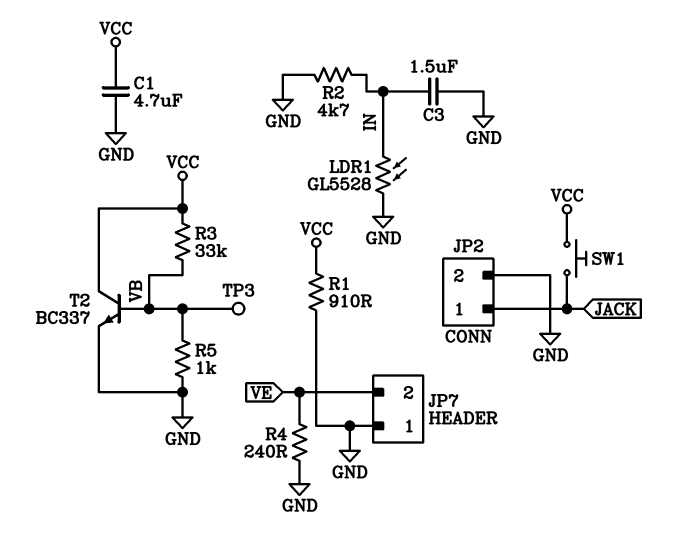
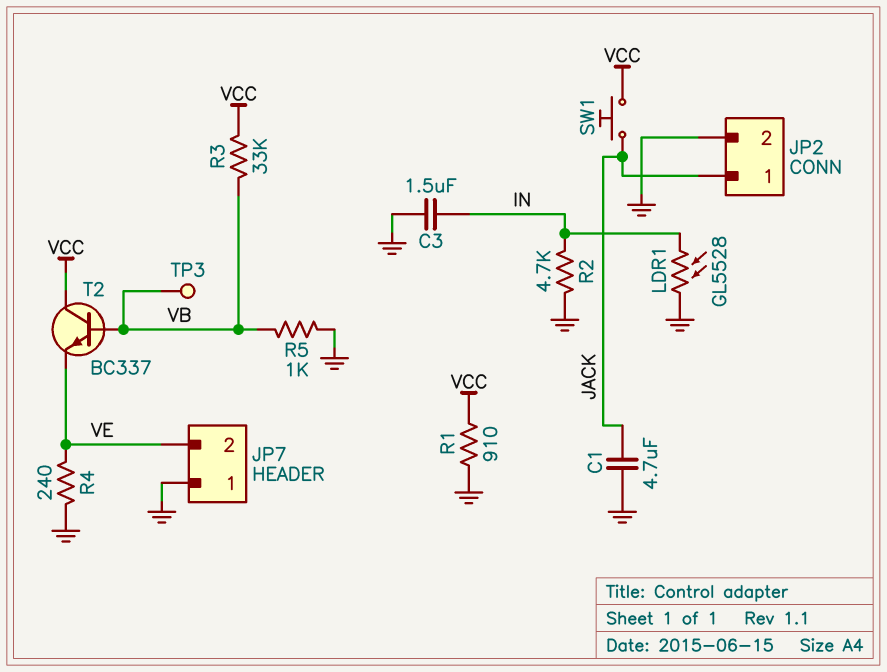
C1: 4.7uF (GND, VCC) -> 4.7uF (GND, JACK)
T2: NPN BC337 (B VB, C VCC, E GND) -> NPN BC337 (B VB, C VCC, E VE)

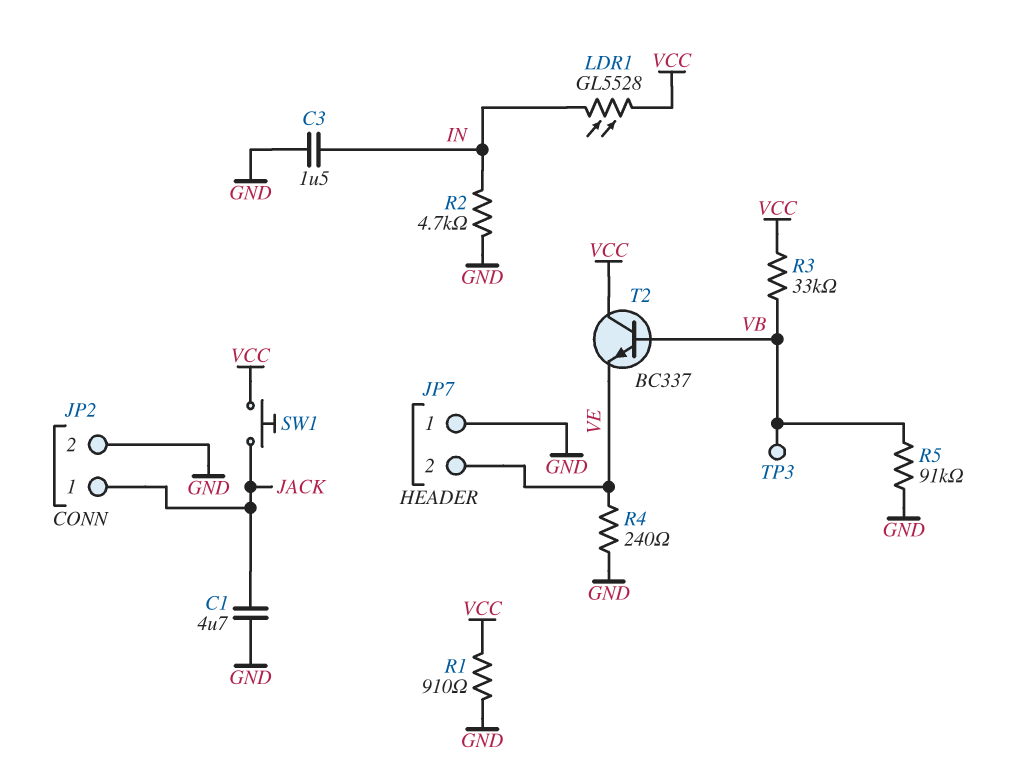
LDR1: GL5528 (GND, IN) -> GL5528 (IN, VCC)
R5: 1k (GND, VB) -> 91k (GND, VB)

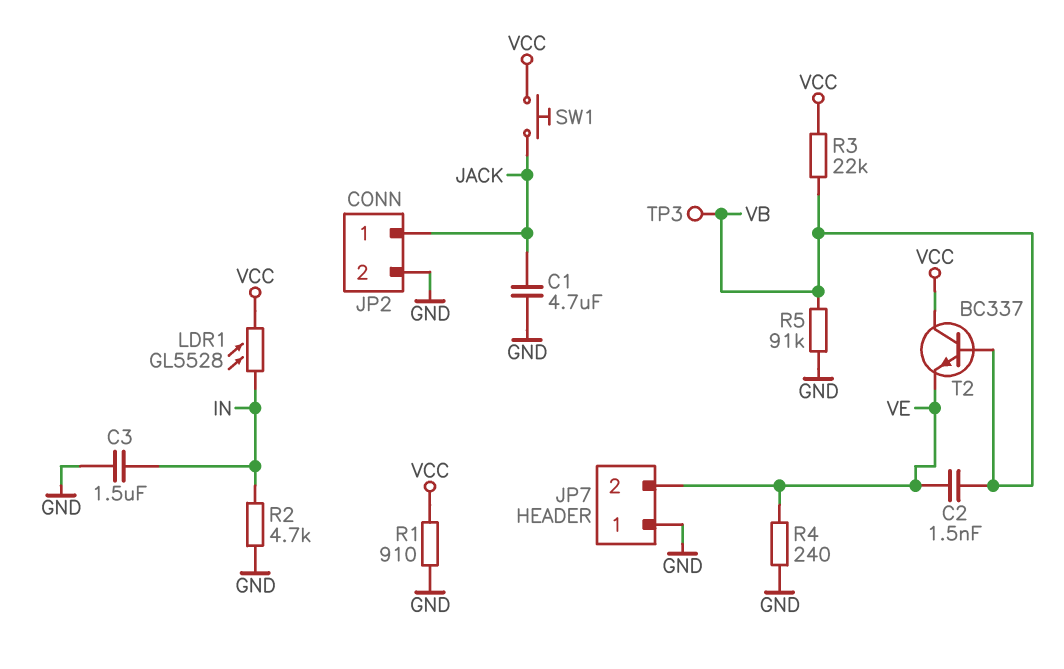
C2: none -> 1.5nF (VB, VE)
R3: 33k (VB, VCC) -> 22k (VB, VCC)

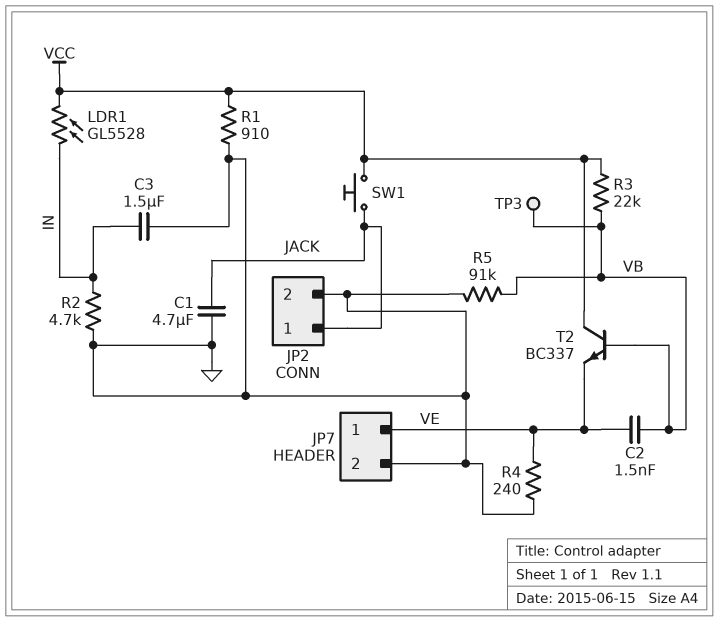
JP7 pin 1: GND -> VE
JP7 pin 2: VE -> GND

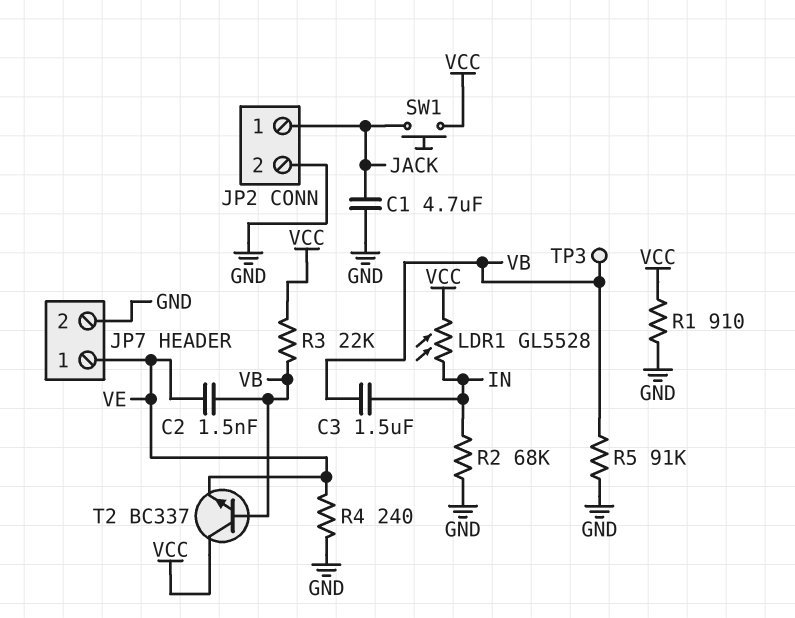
C3: 1.5uF (GND, IN) -> 1.5uF (IN, VB)
R2: 4.7k (GND, IN) -> 68k (GND, IN)

